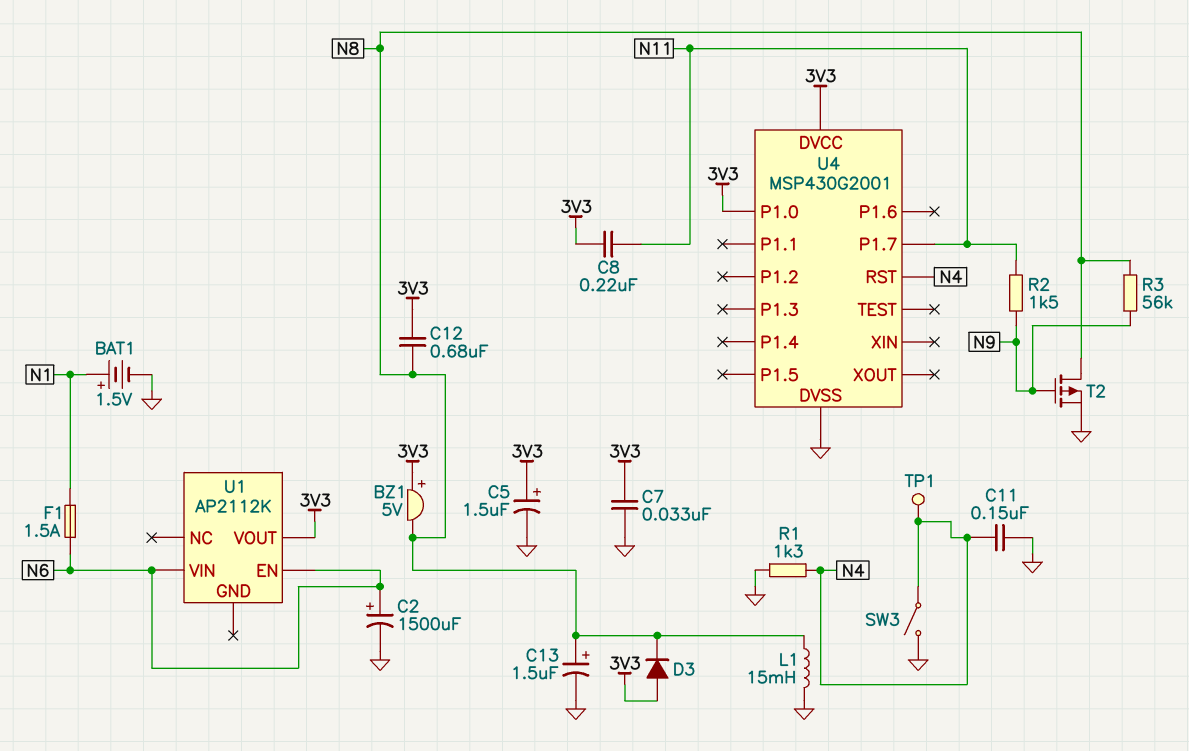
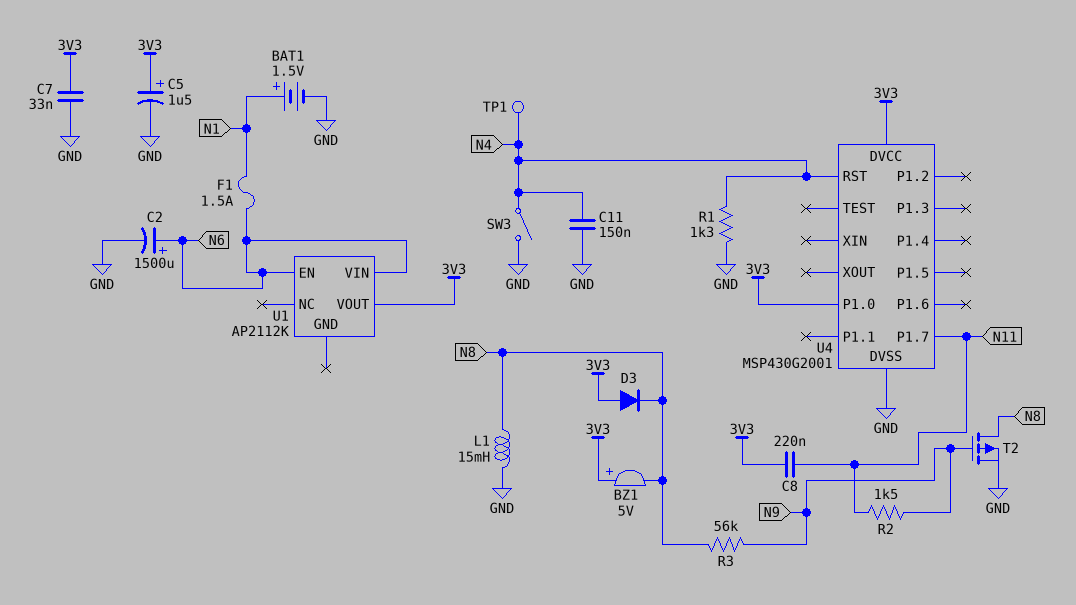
C12: 680nF (3V3, N8) -> none
C13: 1.5uF (plus N8, minus GND) -> none

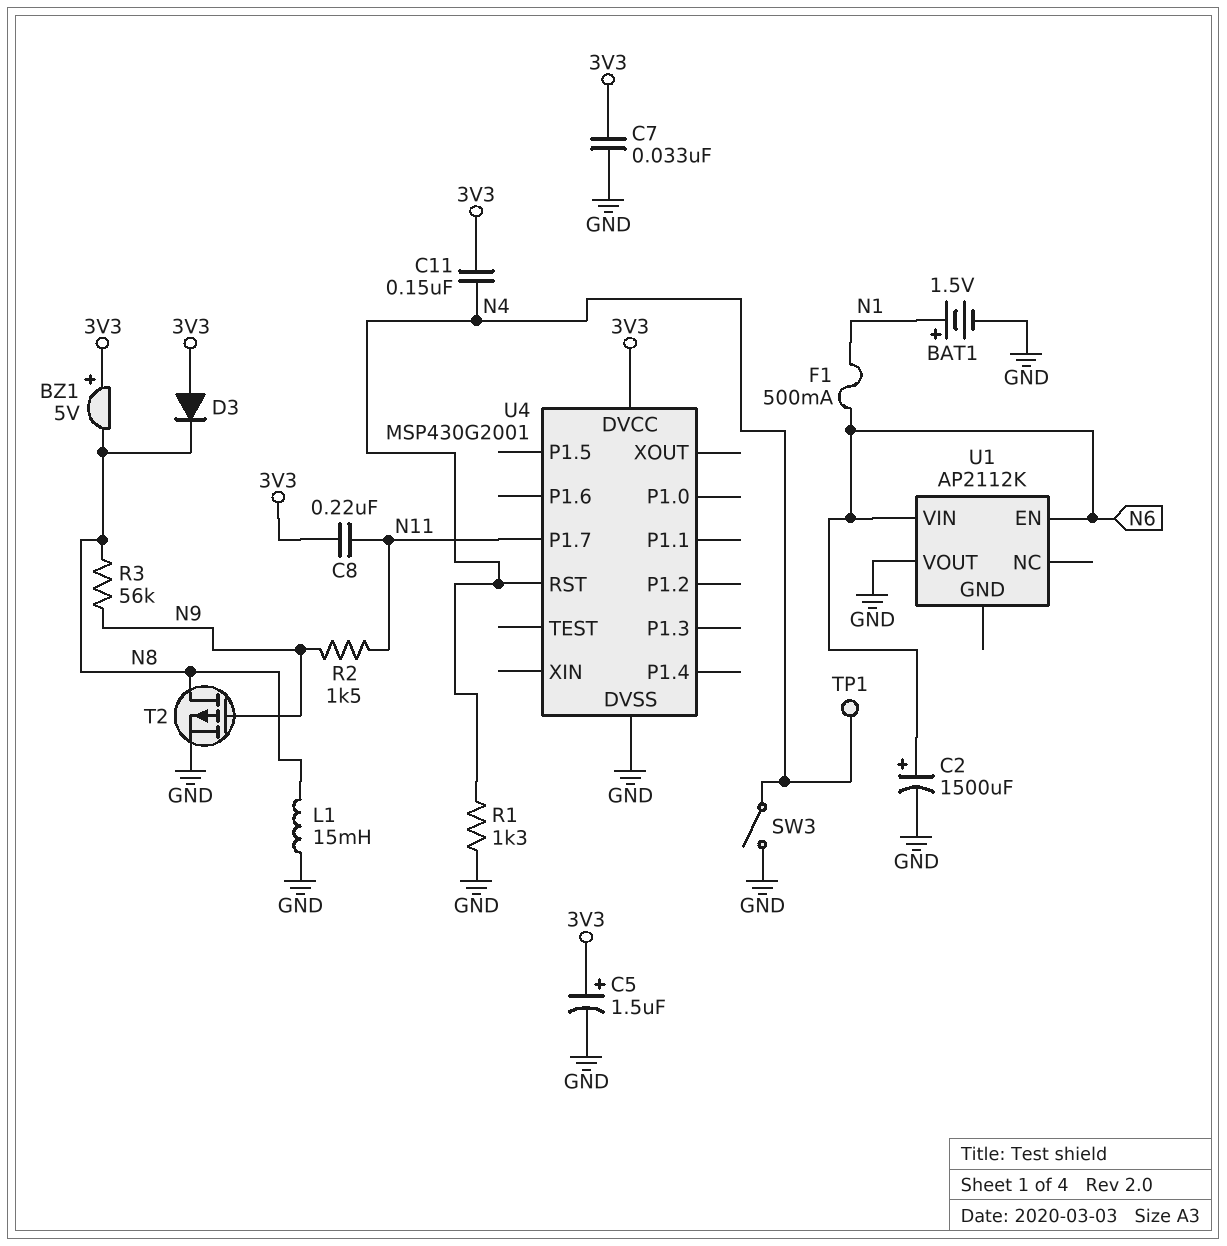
C11: 150nF (GND, N4) -> 150nF (3V3, N4)
F1: 1.5A (N1, N6) -> 500mA (N1, N6)
U1 pin VOUT: 3V3 -> GND
U4 pin P1.0: 3V3 -> none

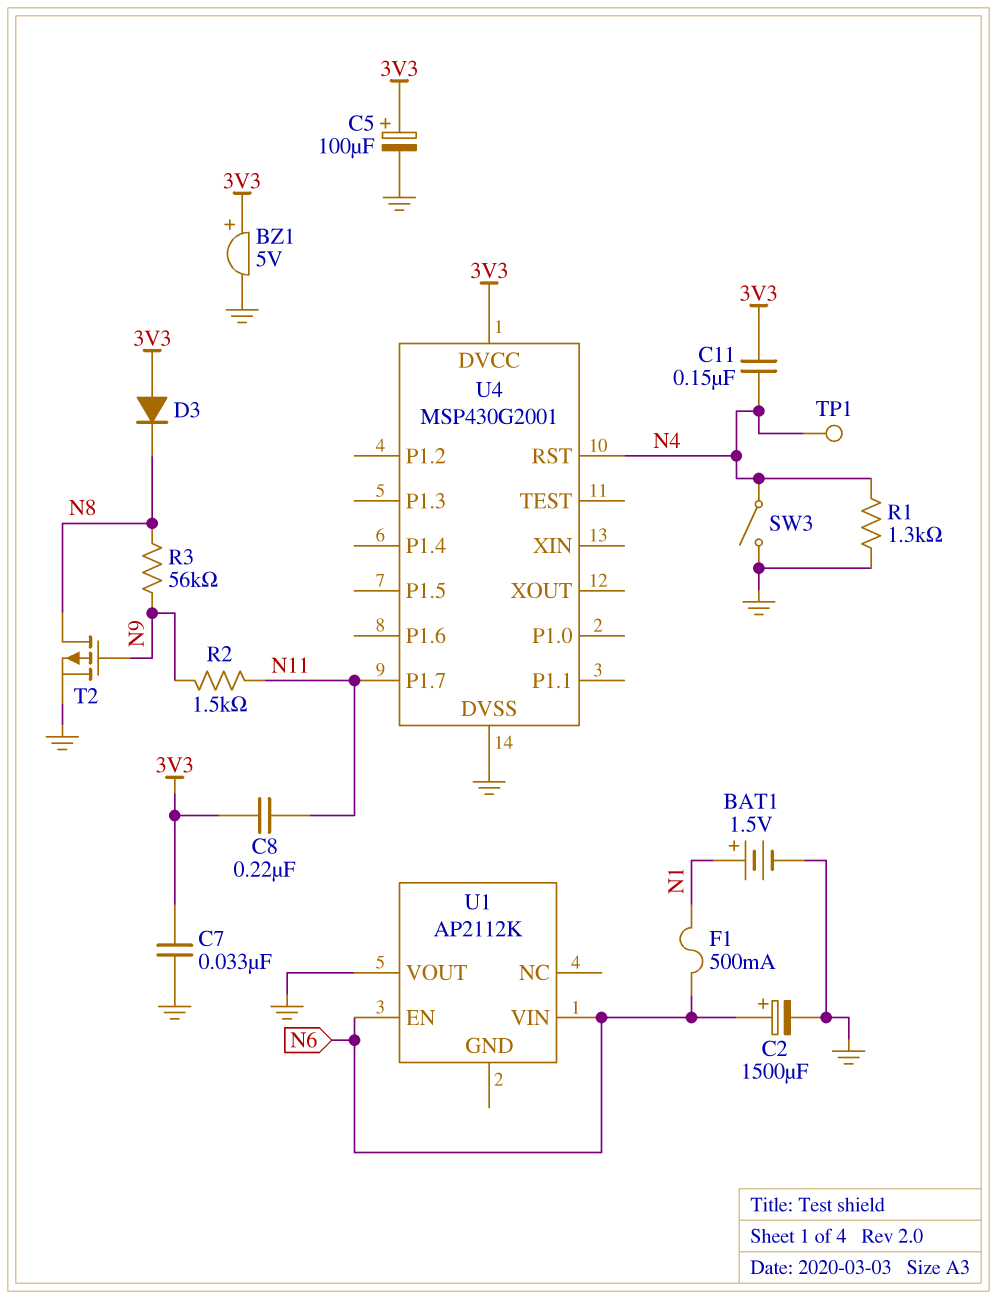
BZ1: buzzer 5V (plus 3V3, minus N8) -> buzzer 5V (plus 3V3, minus GND)
C5: 1.5uF (plus 3V3, minus GND) -> 100uF (plus 3V3, minus GND)
L1: 15mH (GND, N8) -> none

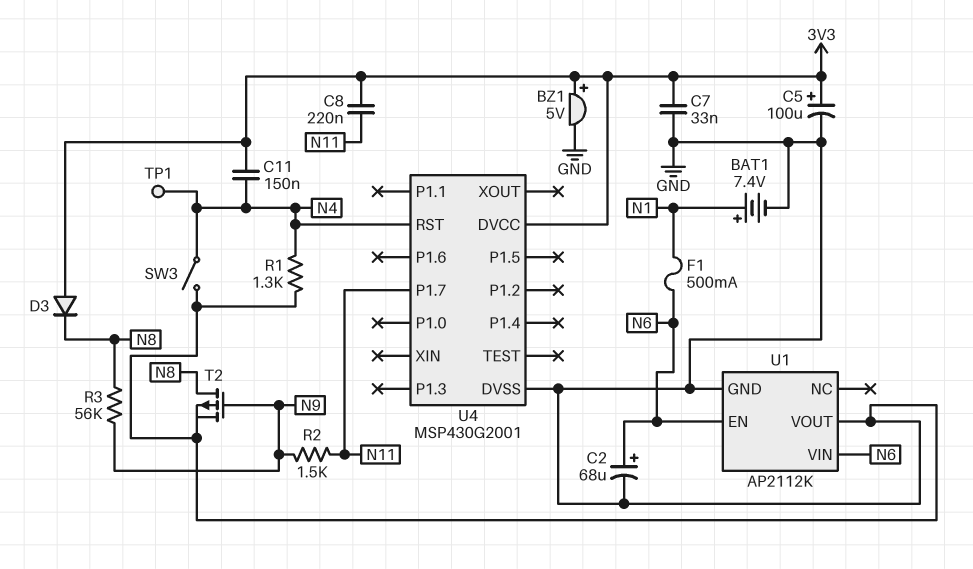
BAT1: 1.5V (plus N1, minus GND) -> 7.4V (plus N1, minus GND)
C2: 1500uF (plus N6, minus GND) -> 68uF (plus N6, minus GND)
U1 pin GND: none -> GND

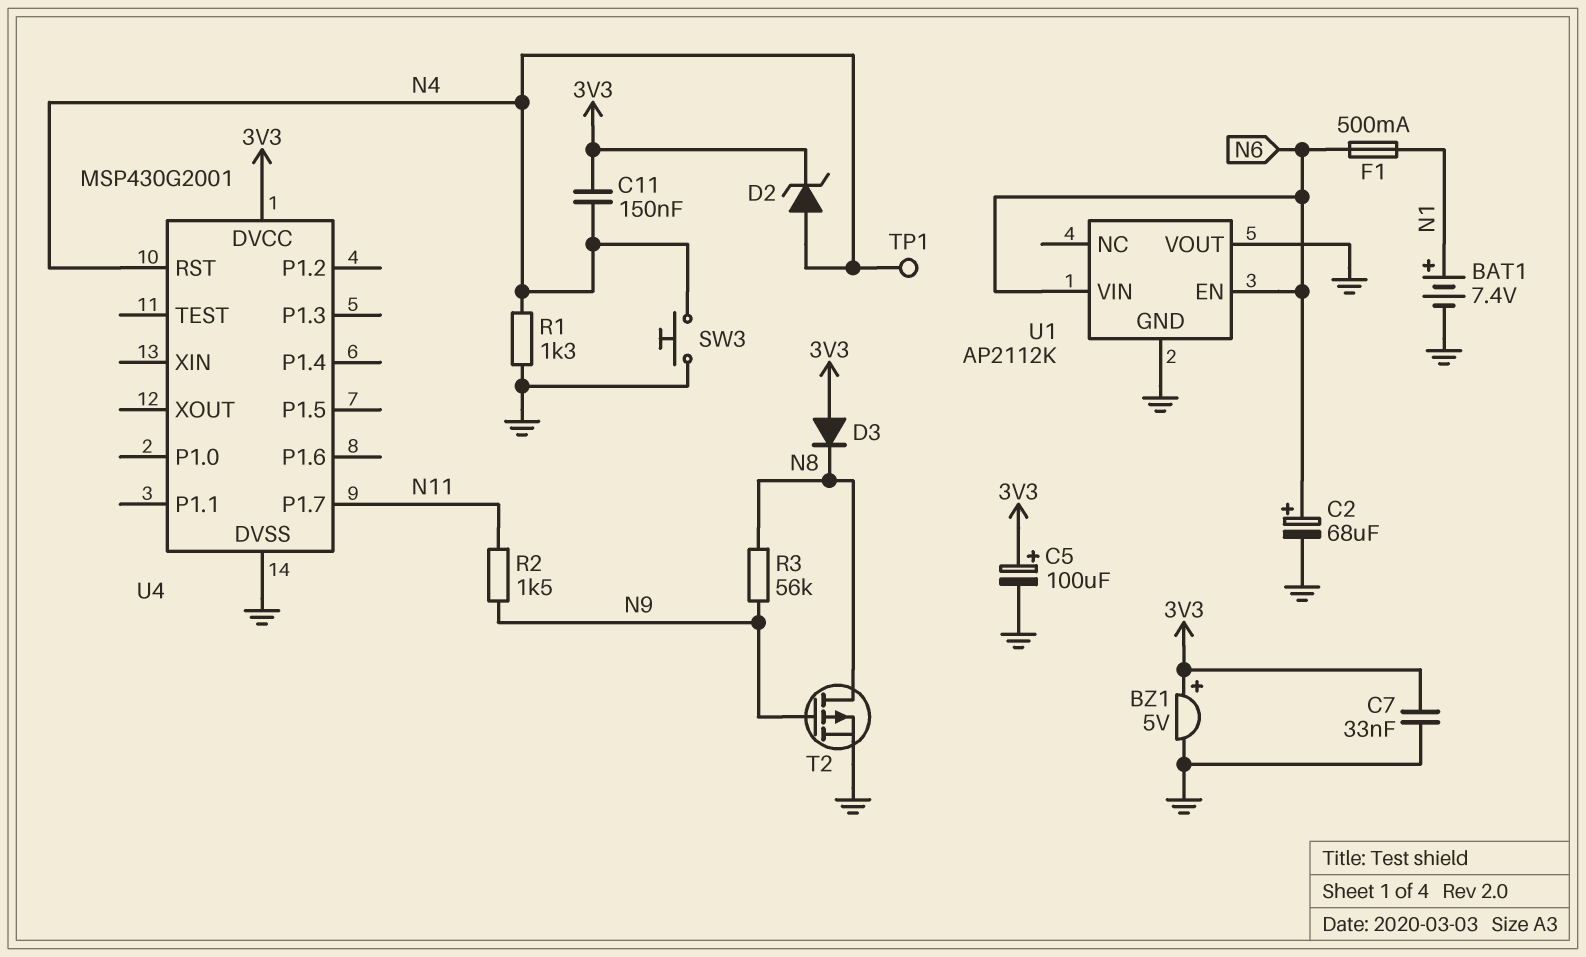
C8: 220nF (3V3, N11) -> none
D2: none -> zener (A N4, K 3V3)
SW3: switch (GND, N4) -> button (GND, N4)

